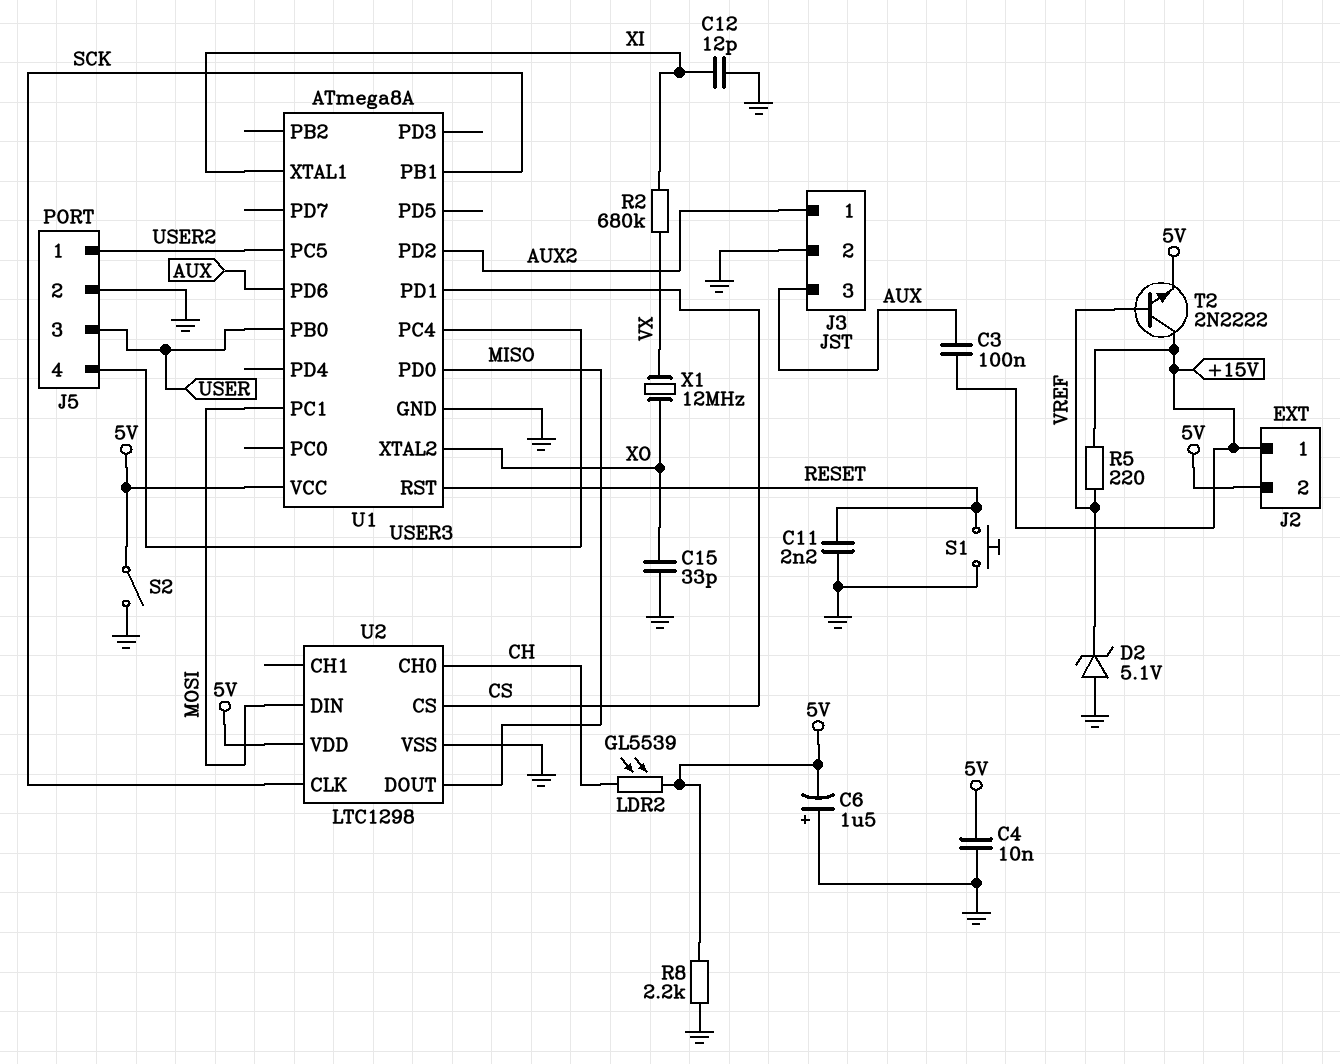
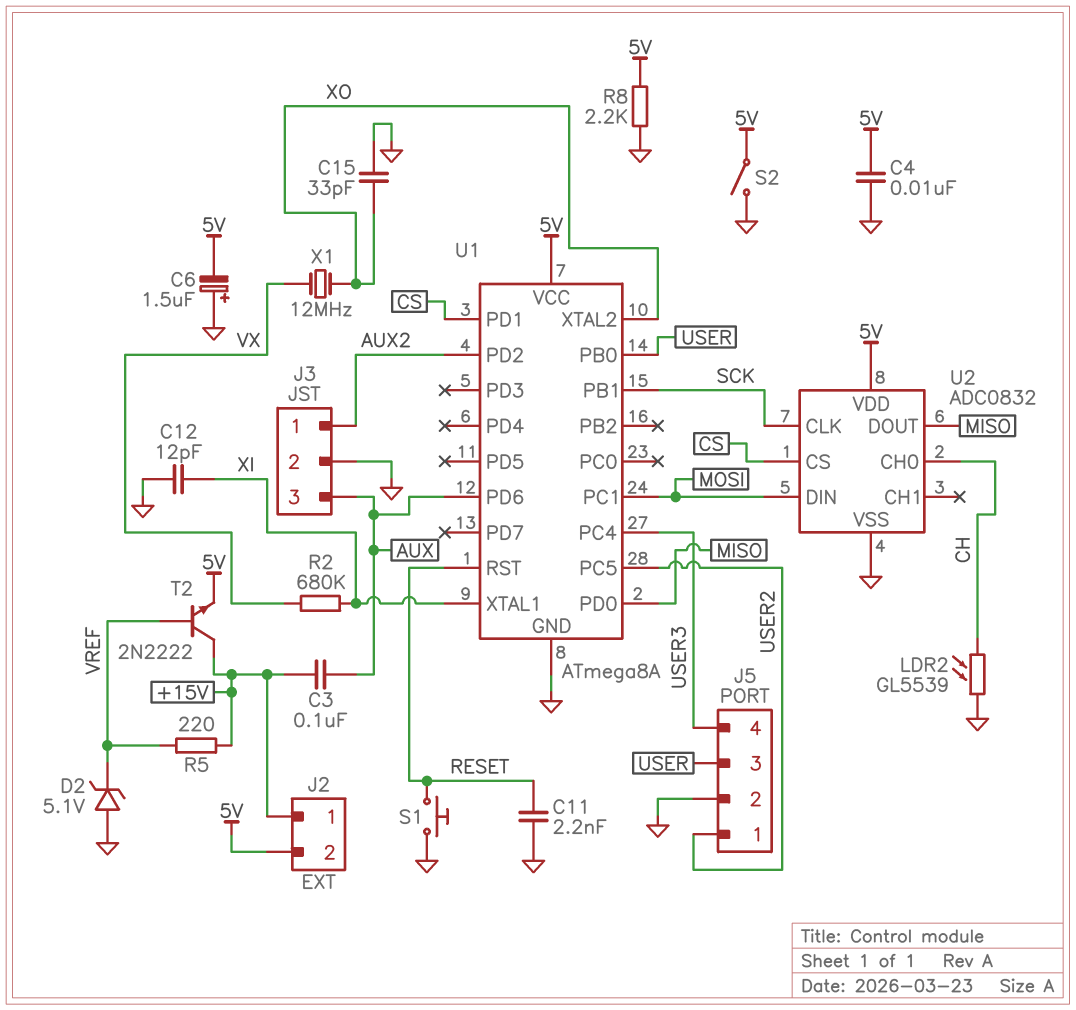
LDR2: GL5539 (5V, CH) -> GL5539 (CH, GND)
U2: LTC1298 -> ADC0832

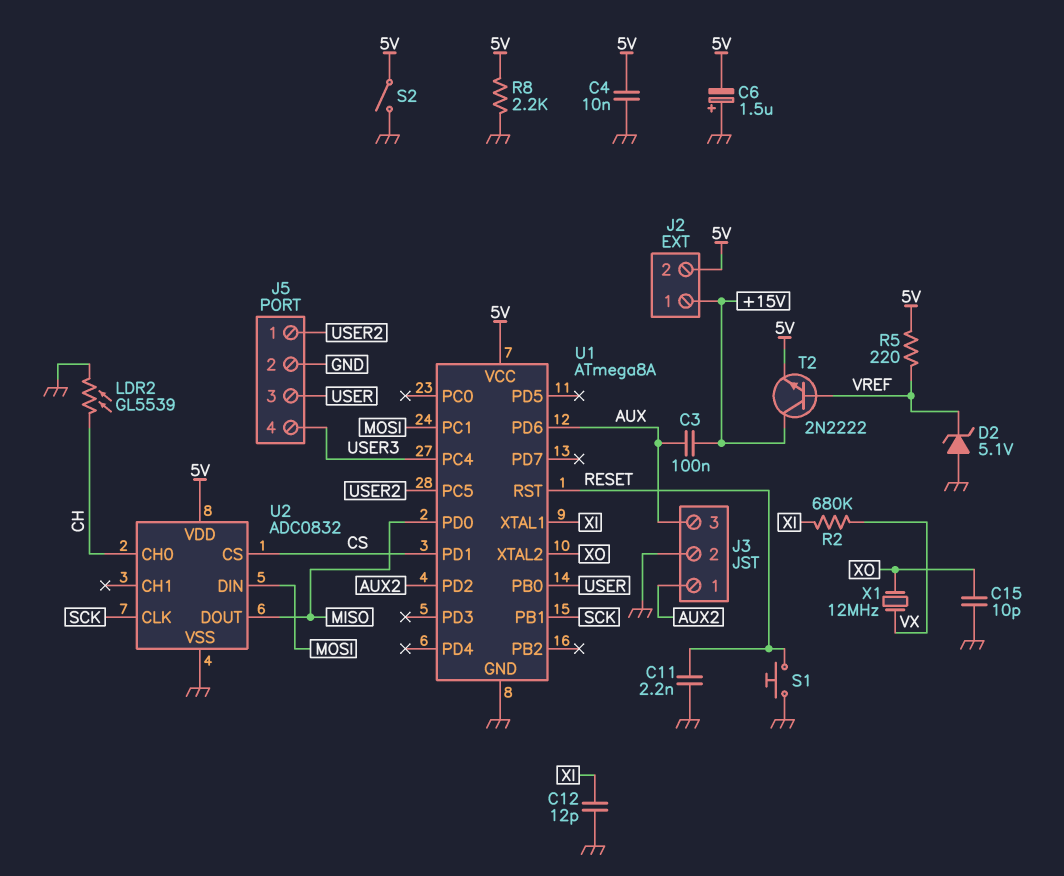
C15: 33pF (GND, XO) -> 10pF (GND, XO)
R5: 220 (+15V, VREF) -> 220 (5V, VREF)

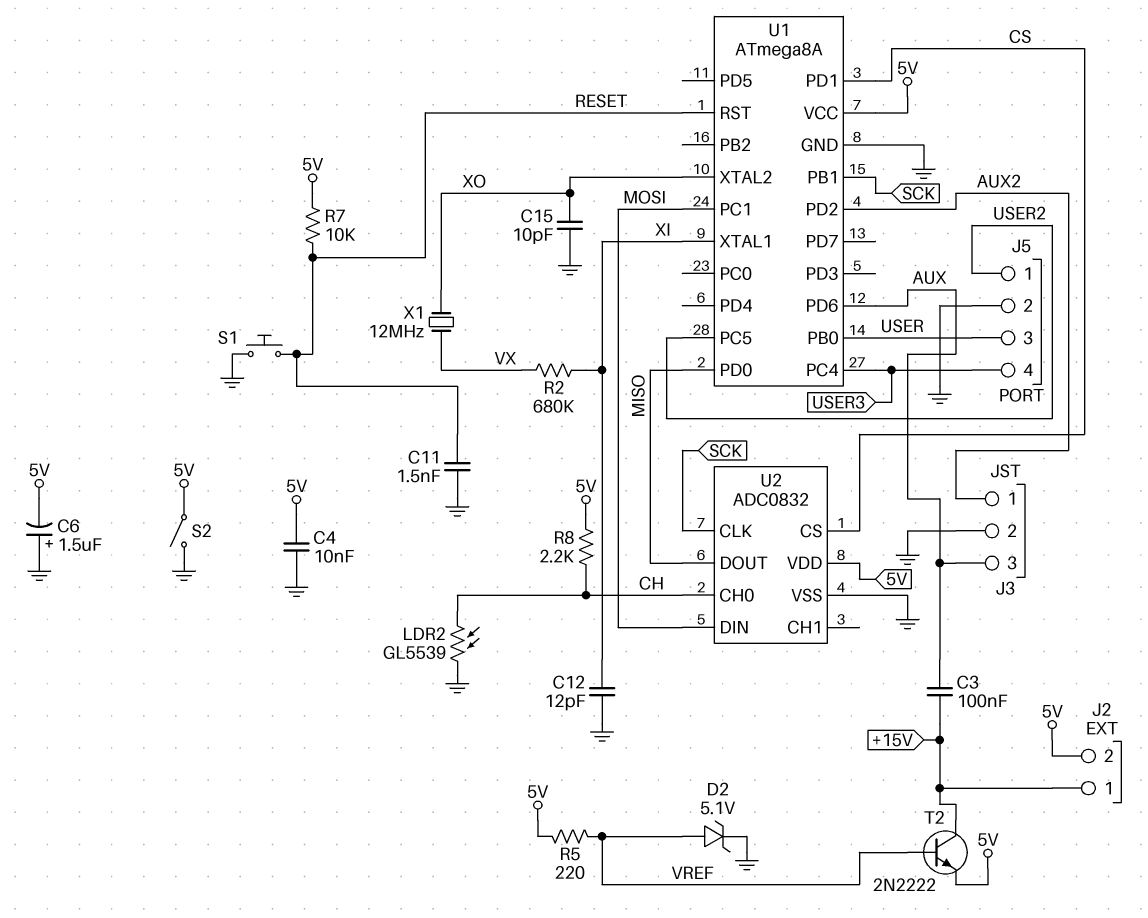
C11: 2.2nF (GND, RESET) -> 1.5nF (GND, RESET)
D2: zener 5.1V (A GND, K VREF) -> zener 5.1V (A VREF, K GND)
R7: none -> 10k (5V, RESET)
R8: 2.2k (5V, GND) -> 2.2k (5V, CH)

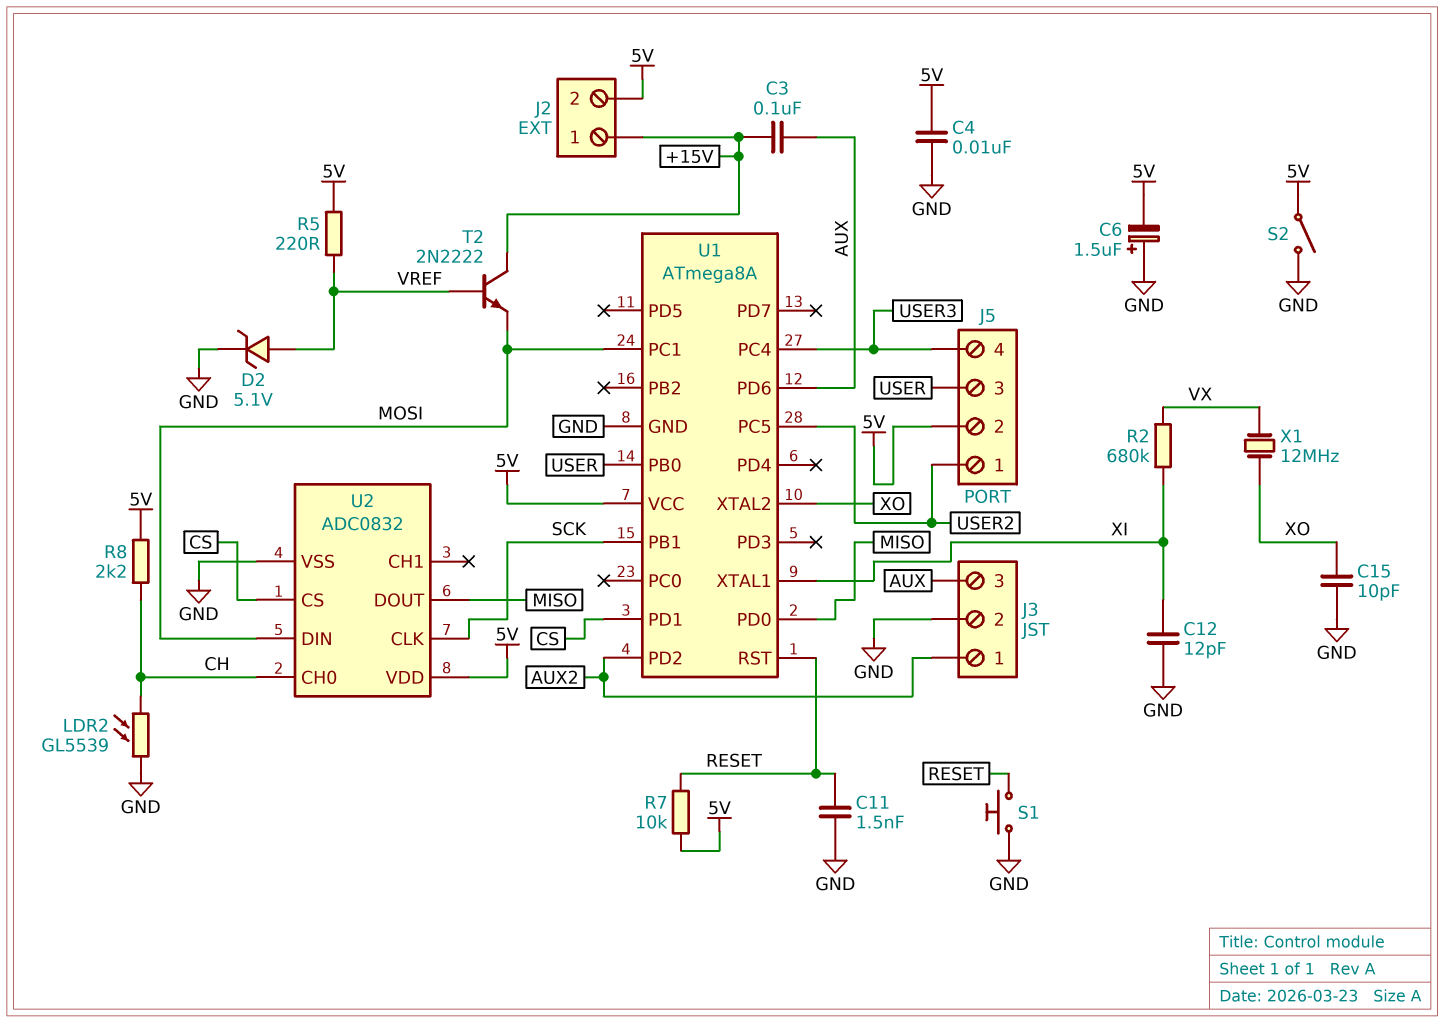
J5 pin 2: GND -> 5V
T2: NPN 2N2222 (B VREF, C +15V, E 5V) -> NPN 2N2222 (B VREF, C +15V, E MOSI)

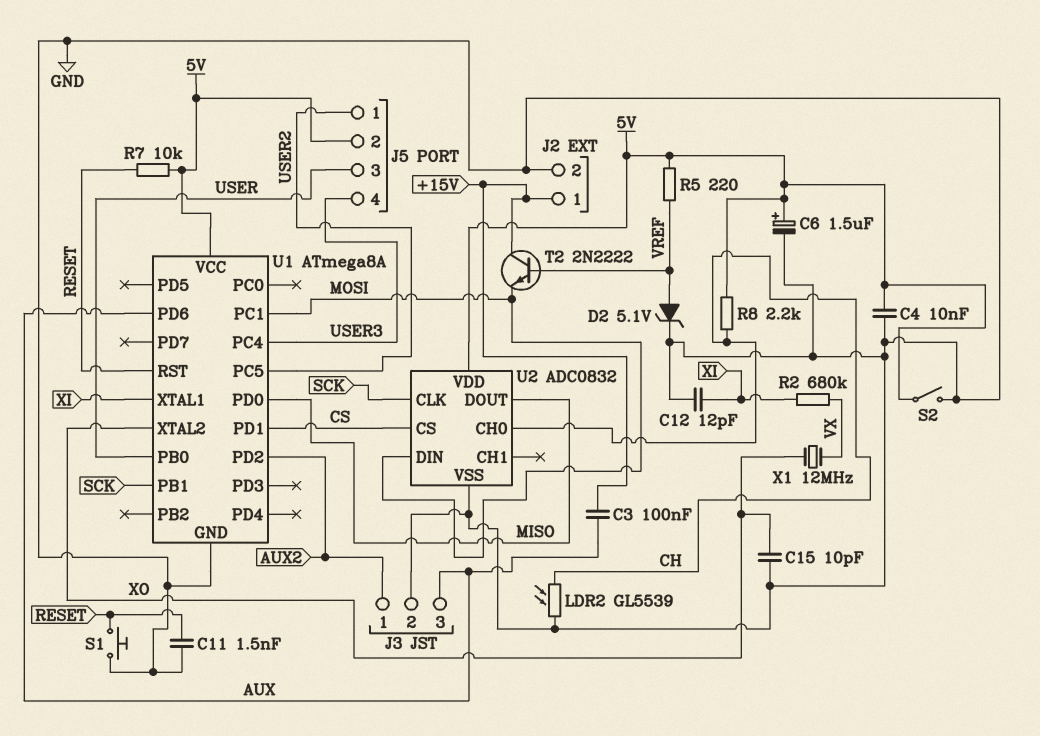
C6: 1.5uF (plus GND, minus 5V) -> 1.5uF (plus 5V, minus GND)
J2 pin 2: 5V -> GND

